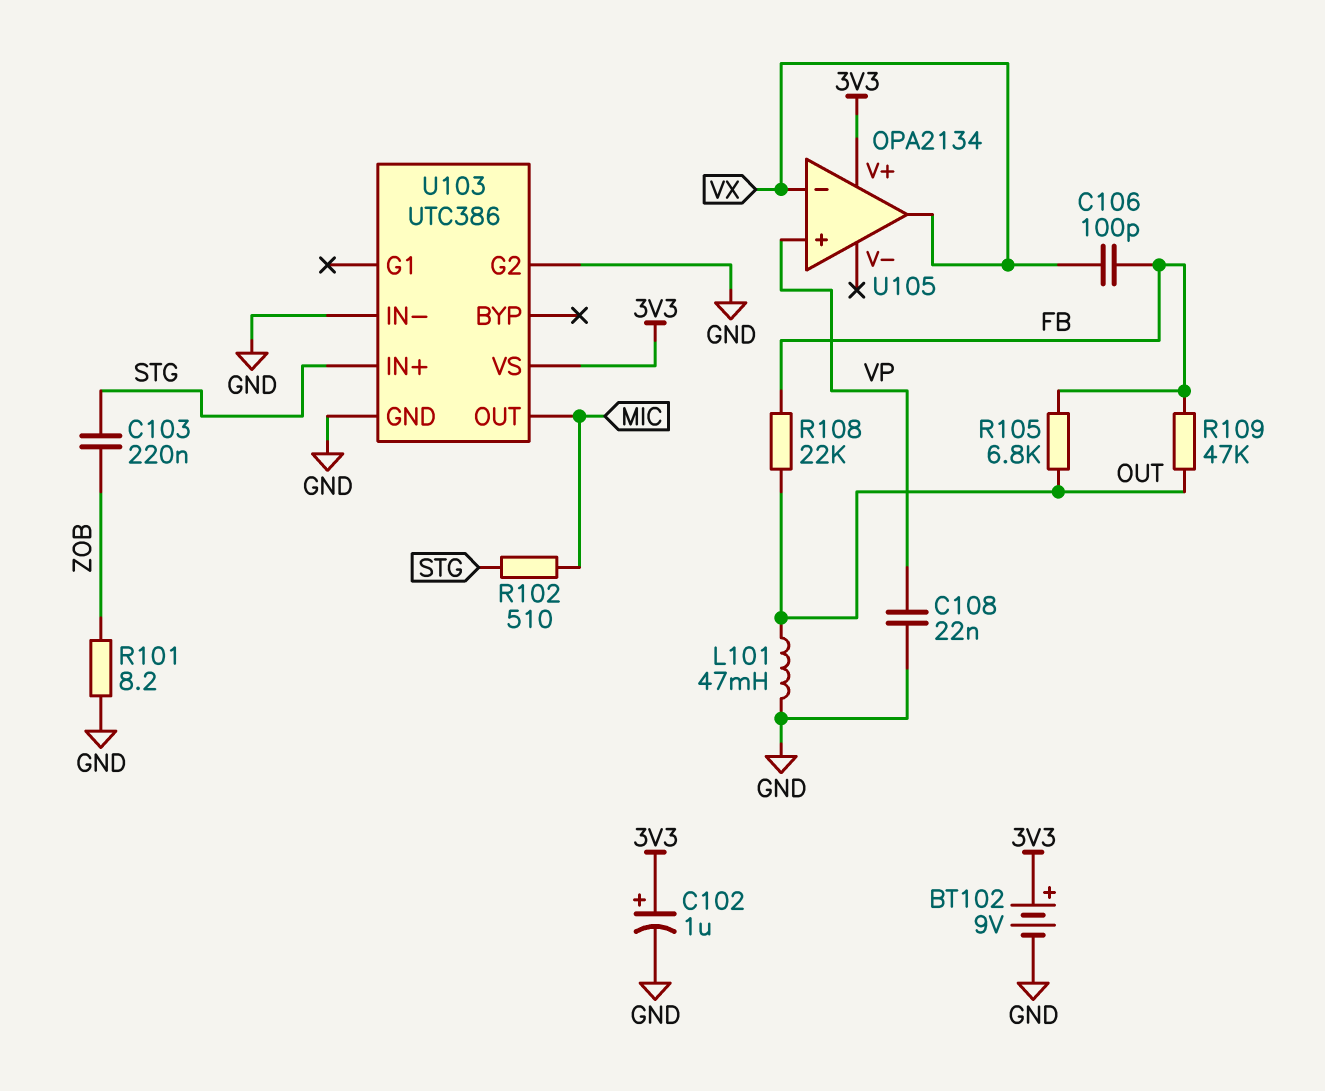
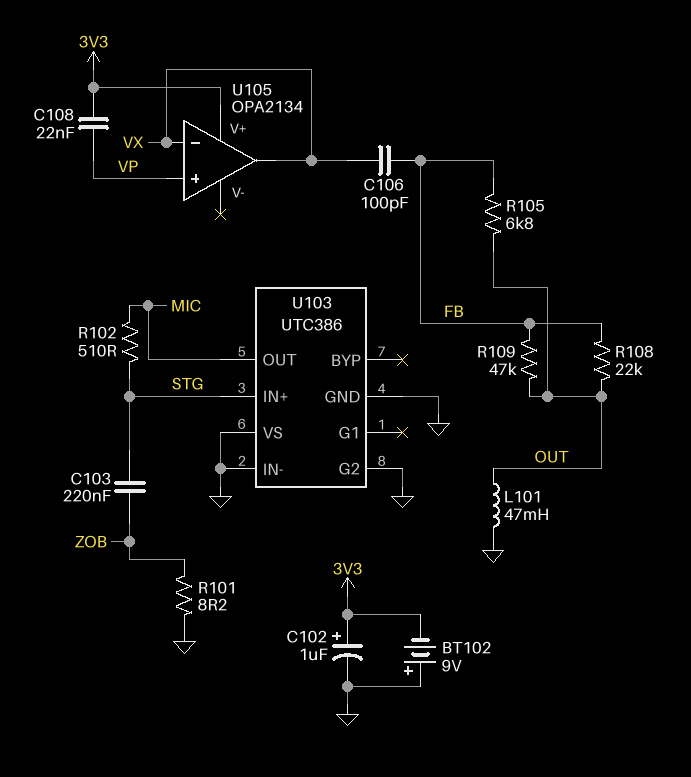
BT102: 9V (plus 3V3, minus GND) -> 9V (plus GND, minus 3V3)
C108: 22nF (GND, VP) -> 22nF (3V3, VP)
U103 pin VS: 3V3 -> GND

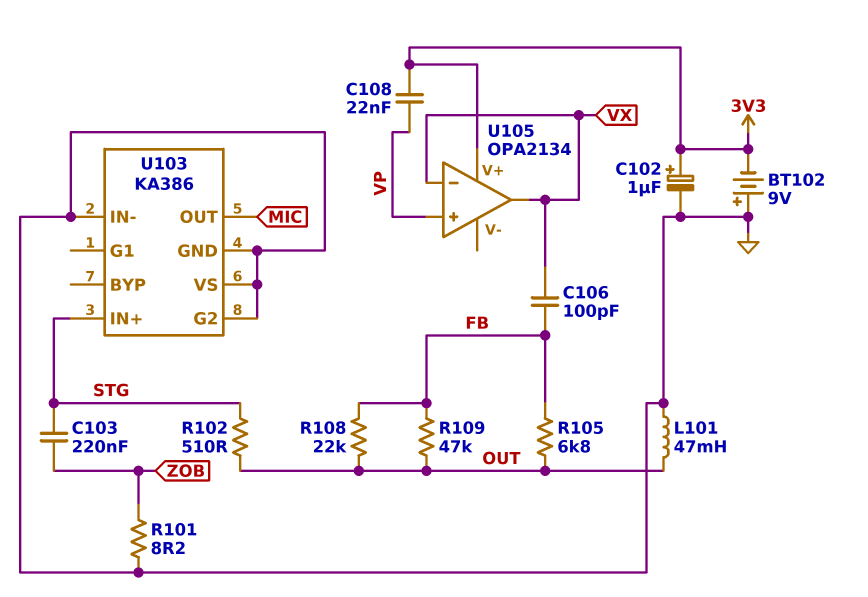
R102: 510 (MIC, STG) -> 510 (OUT, STG)
U103: UTC386 -> KA386

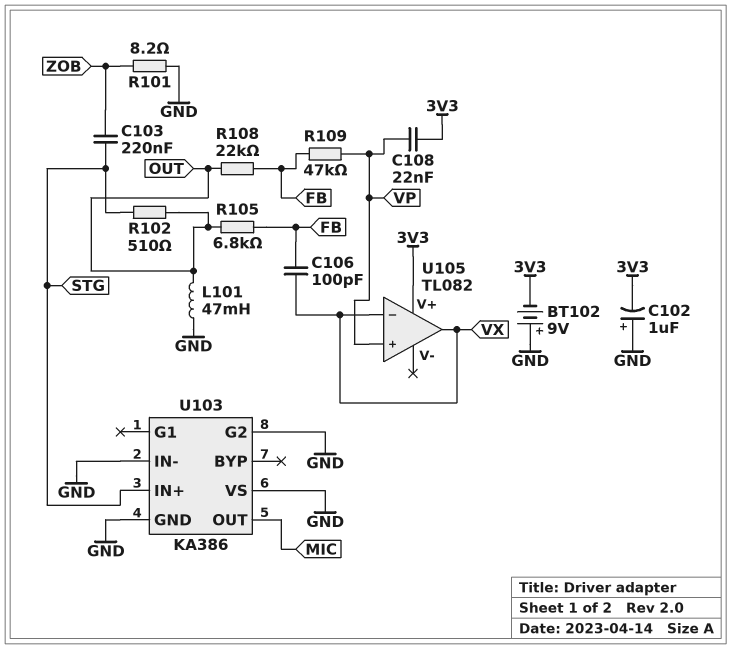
C102: 1uF (plus 3V3, minus GND) -> 1uF (plus GND, minus 3V3)
R109: 47k (FB, OUT) -> 47k (FB, VP)
U105: OPA2134 -> TL082

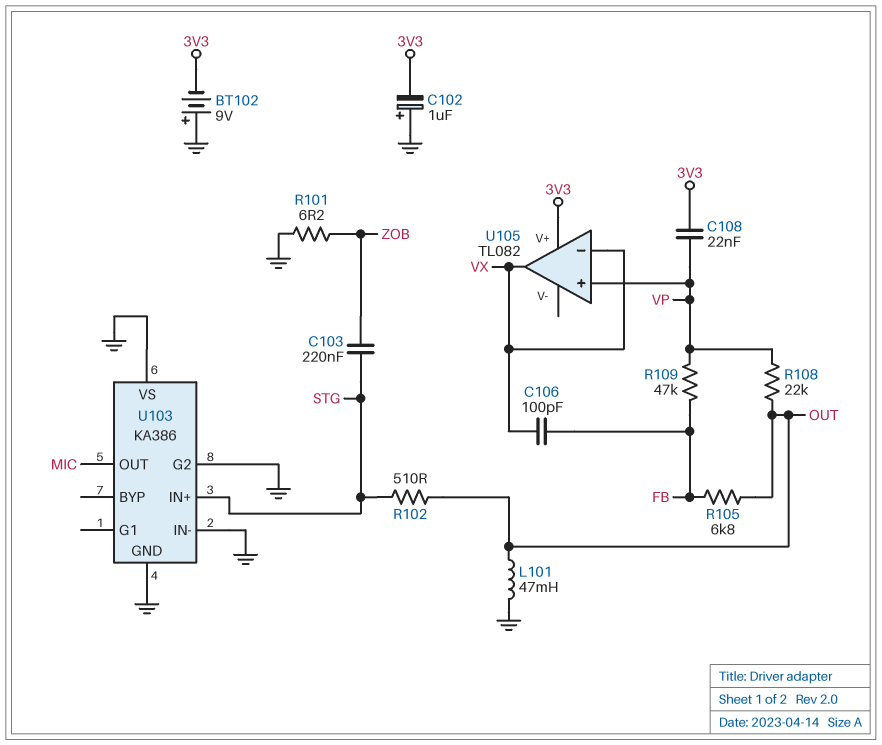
R101: 8.2 (GND, ZOB) -> 6.2 (GND, ZOB)
R108: 22k (FB, OUT) -> 22k (OUT, VP)

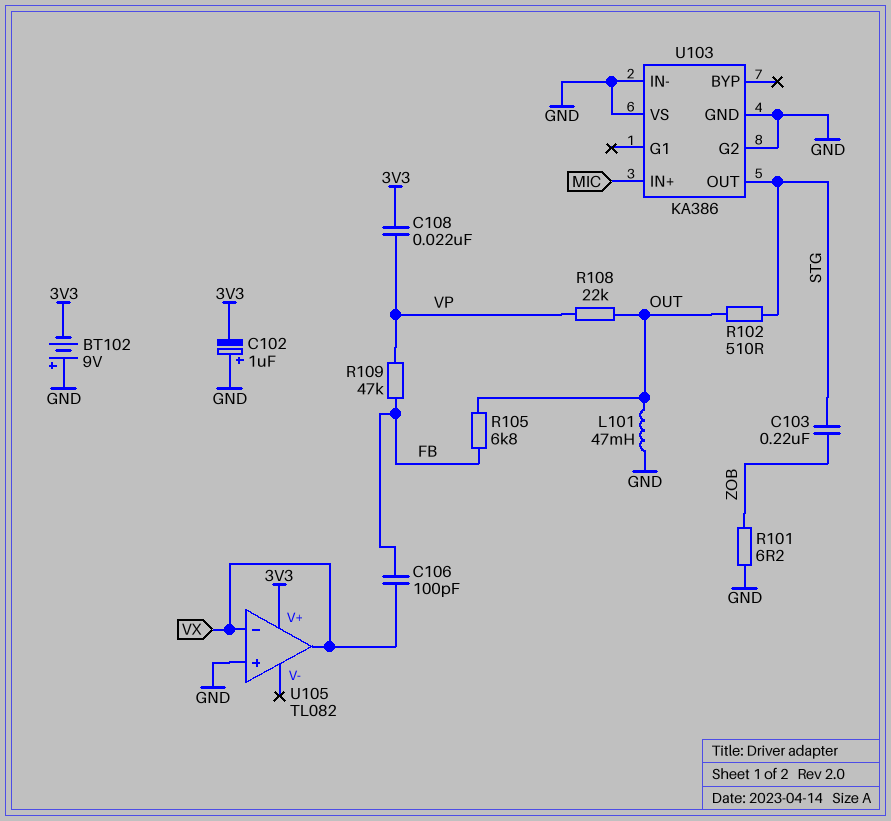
U103 pin IN+: STG -> MIC
U103 pin OUT: MIC -> STG
U105 pin in+: VP -> GND

